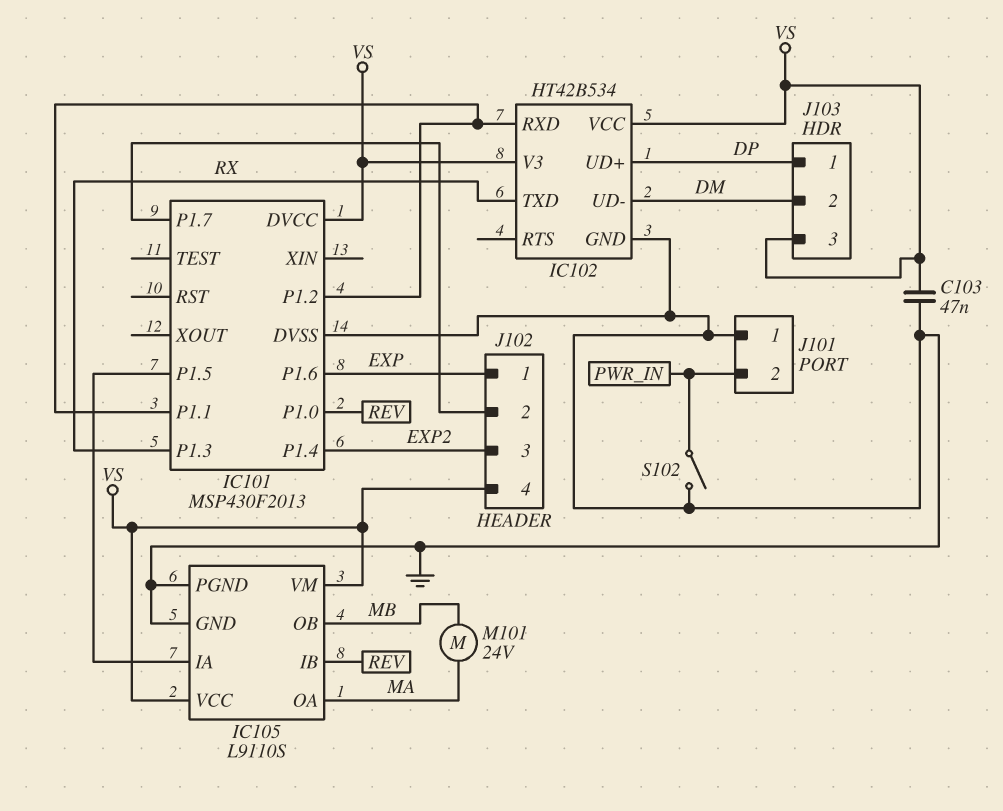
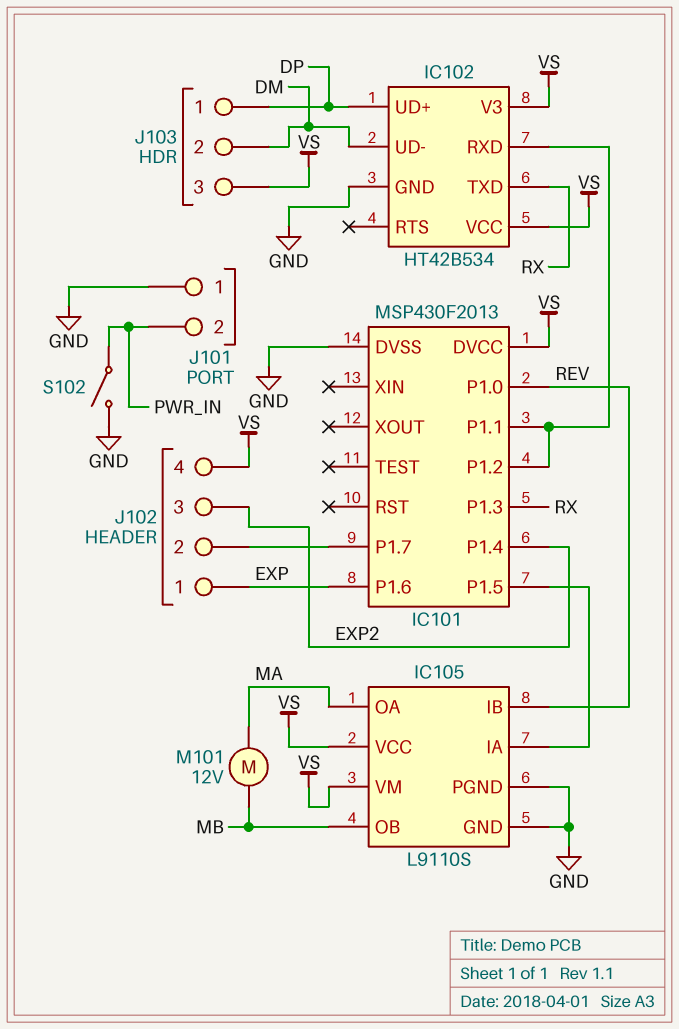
C103: 47nF (GND, VS) -> none
M101: motor 24V (MA, MB) -> motor 12V (MA, MB)

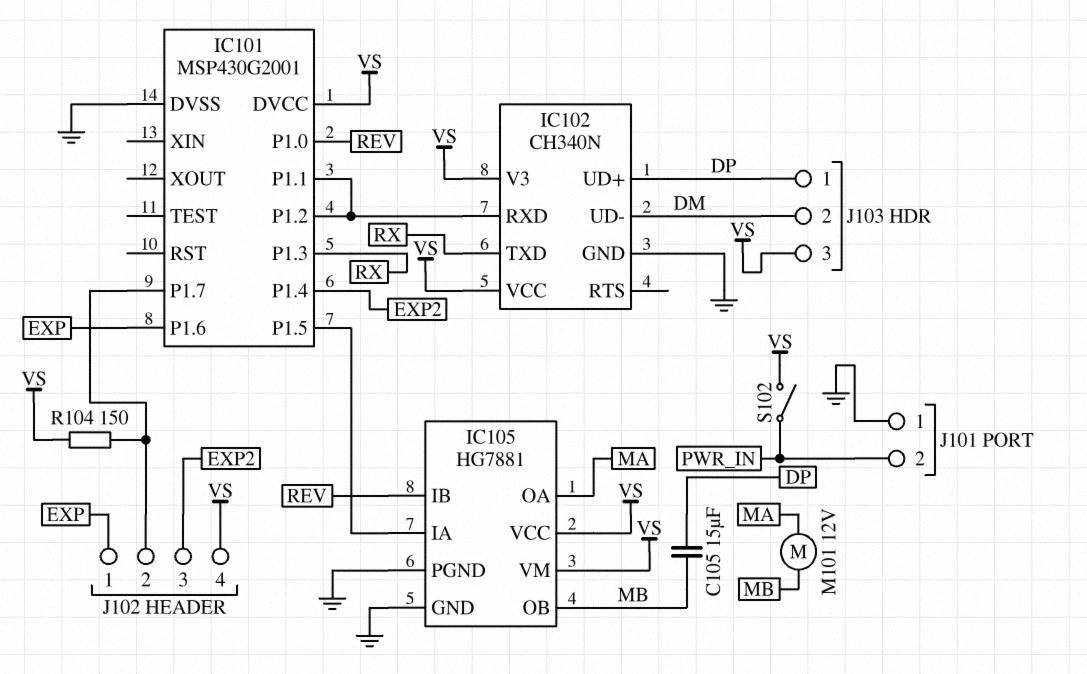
C105: none -> 15uF (DP, MB)
IC101: MSP430F2013 -> MSP430G2001
IC102: HT42B534 -> CH340N
IC105: L9110S -> HG7881
R104: none -> 150 (IC101/P1.7, VS)
S102: switch (GND, PWR_IN) -> switch (PWR_IN, VS)

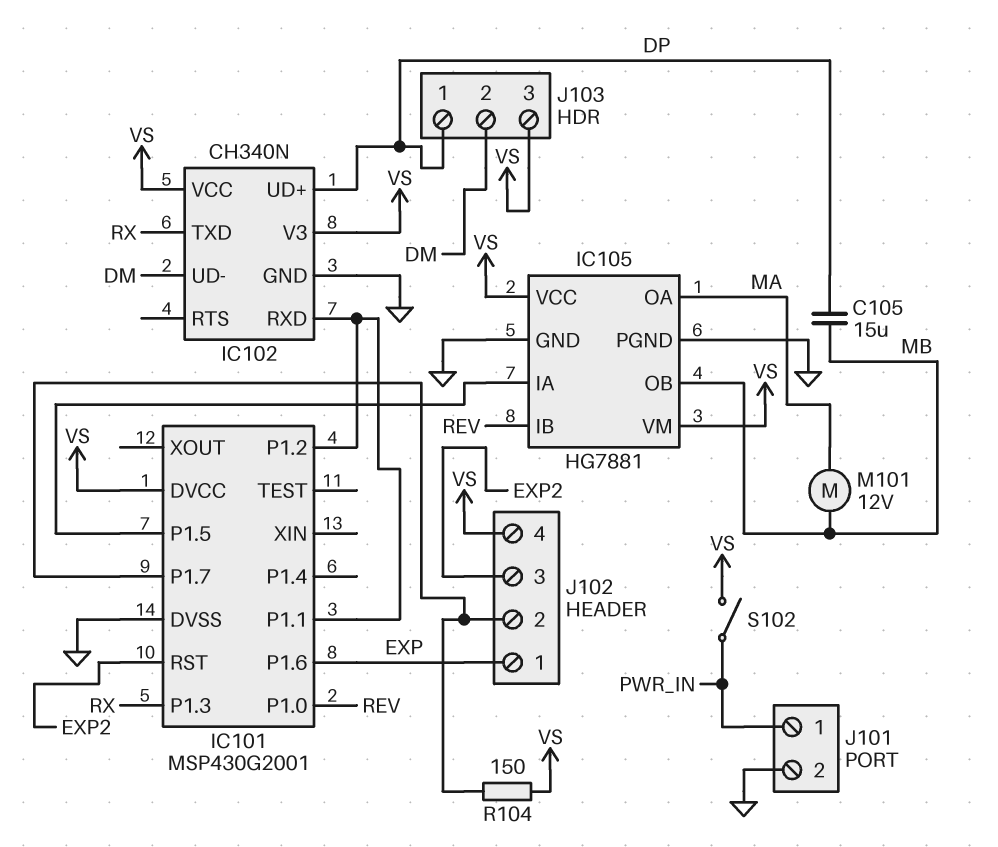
IC101 pin P1.4: EXP2 -> none
IC101 pin RST: none -> EXP2
J101 pin 1: GND -> PWR_IN
J101 pin 2: PWR_IN -> GND

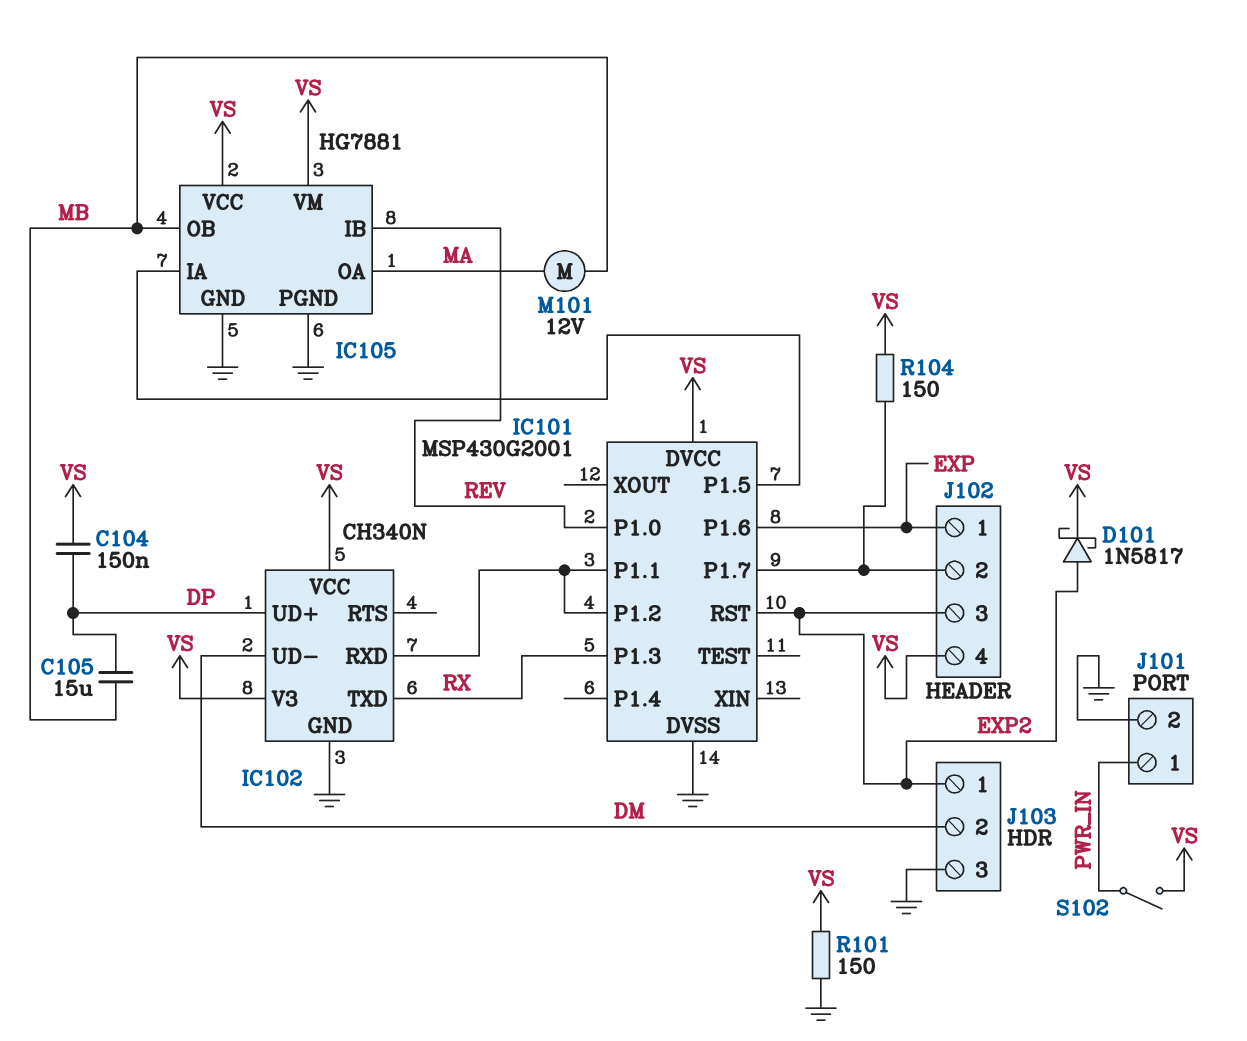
C104: none -> 150nF (DP, VS)
D101: none -> schottky 1N5817 (A EXP2, K VS)
J103 pin 1: DP -> EXP2
J103 pin 3: VS -> GND
R101: none -> 150 (GND, VS)

